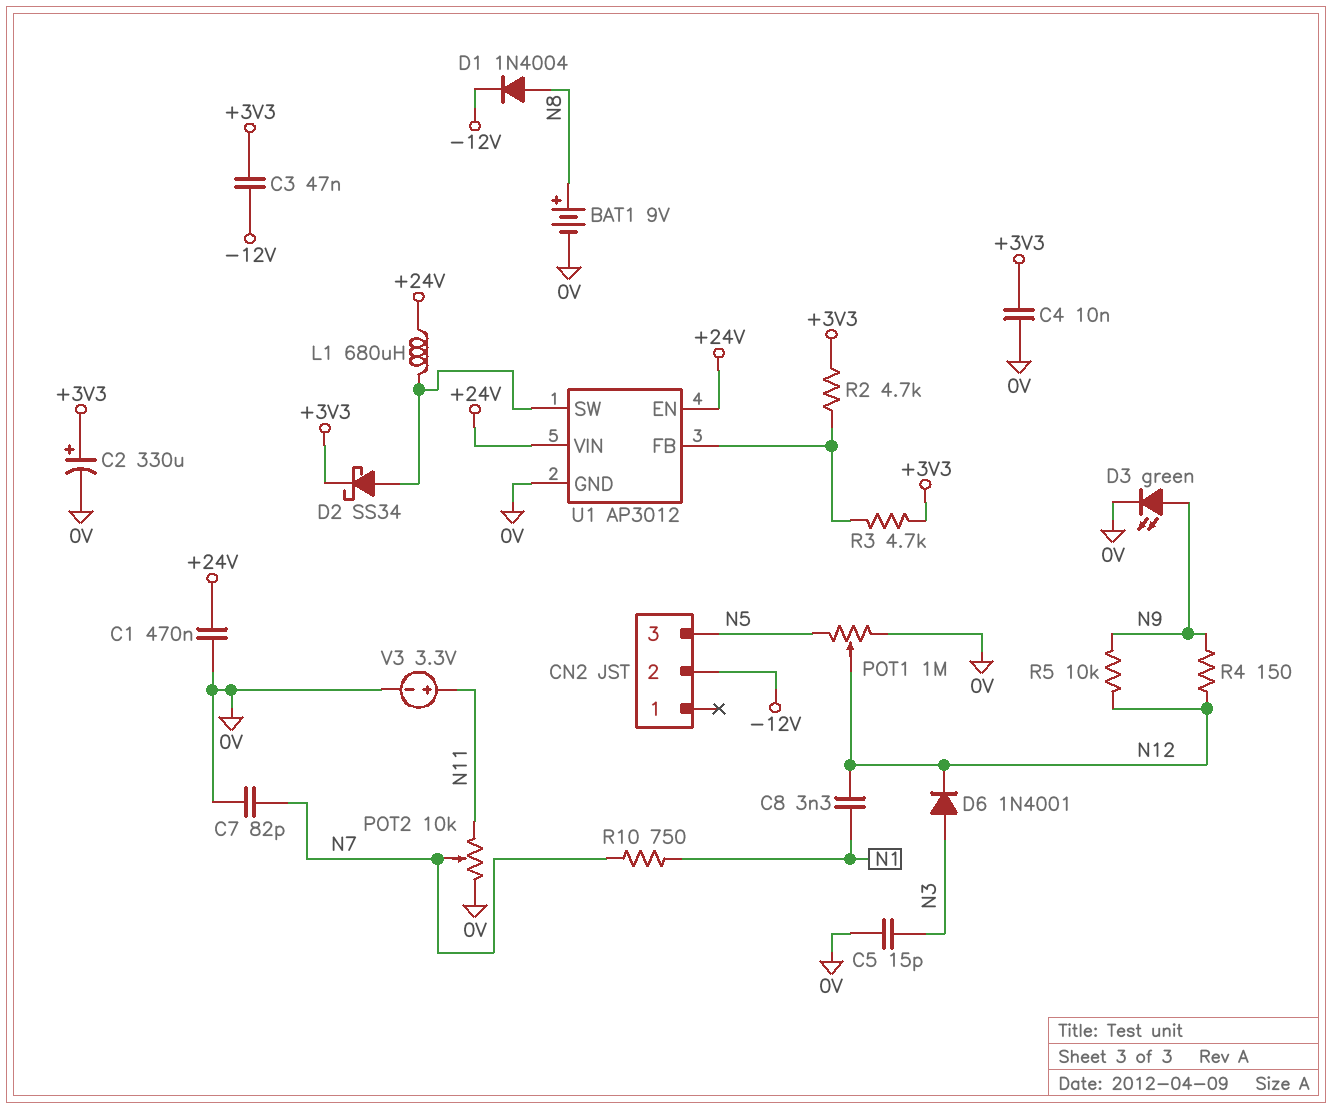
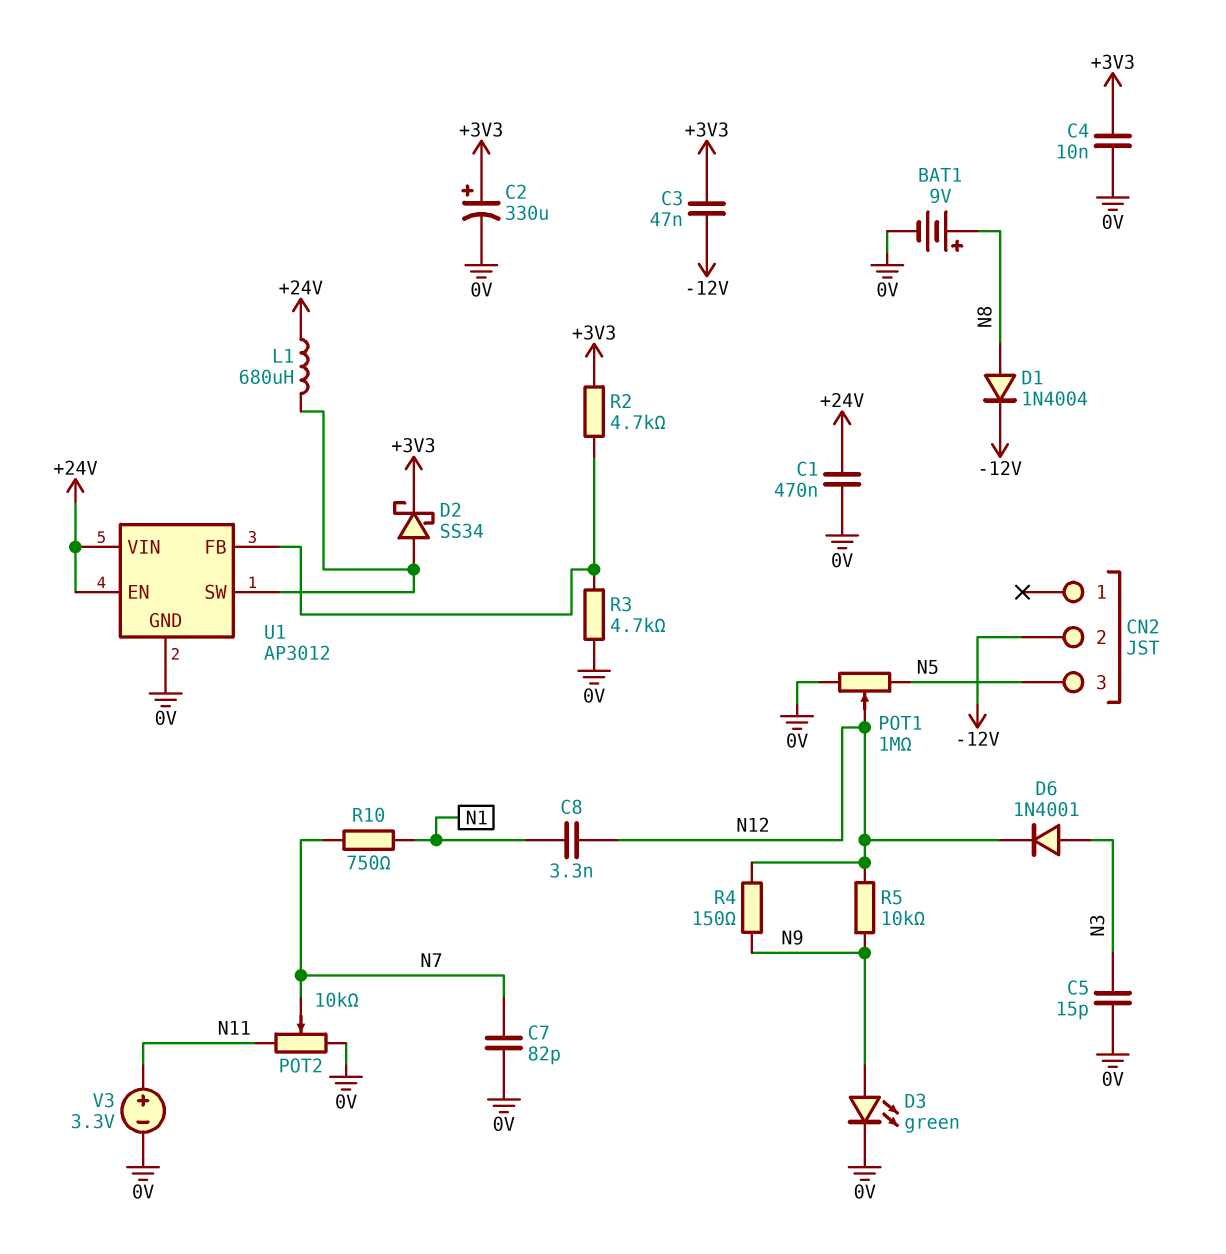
R3: 4.7k (+3V3, U1/FB) -> 4.7k (0V, U1/FB)

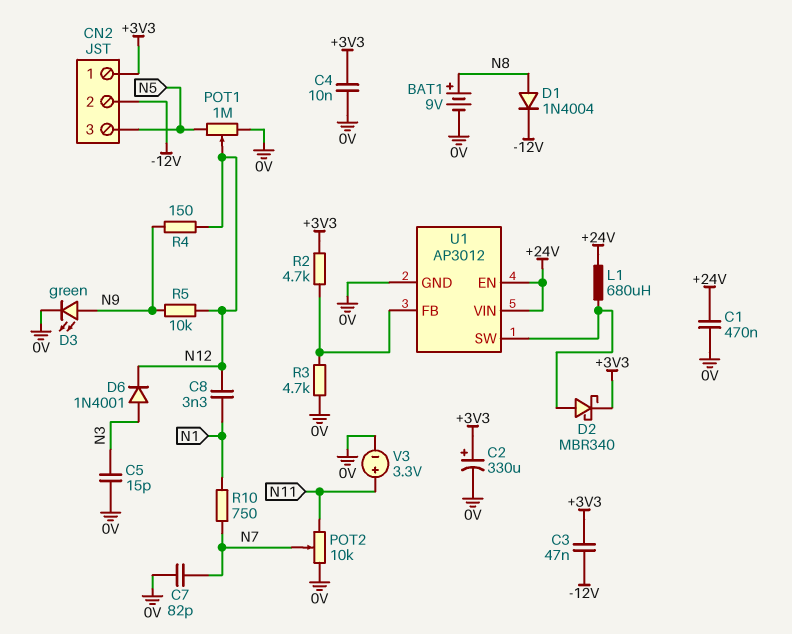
CN2 pin 1: none -> +3V3
D2: schottky SS34 (A U1/SW, K +3V3) -> schottky MBR340 (A U1/SW, K +3V3)

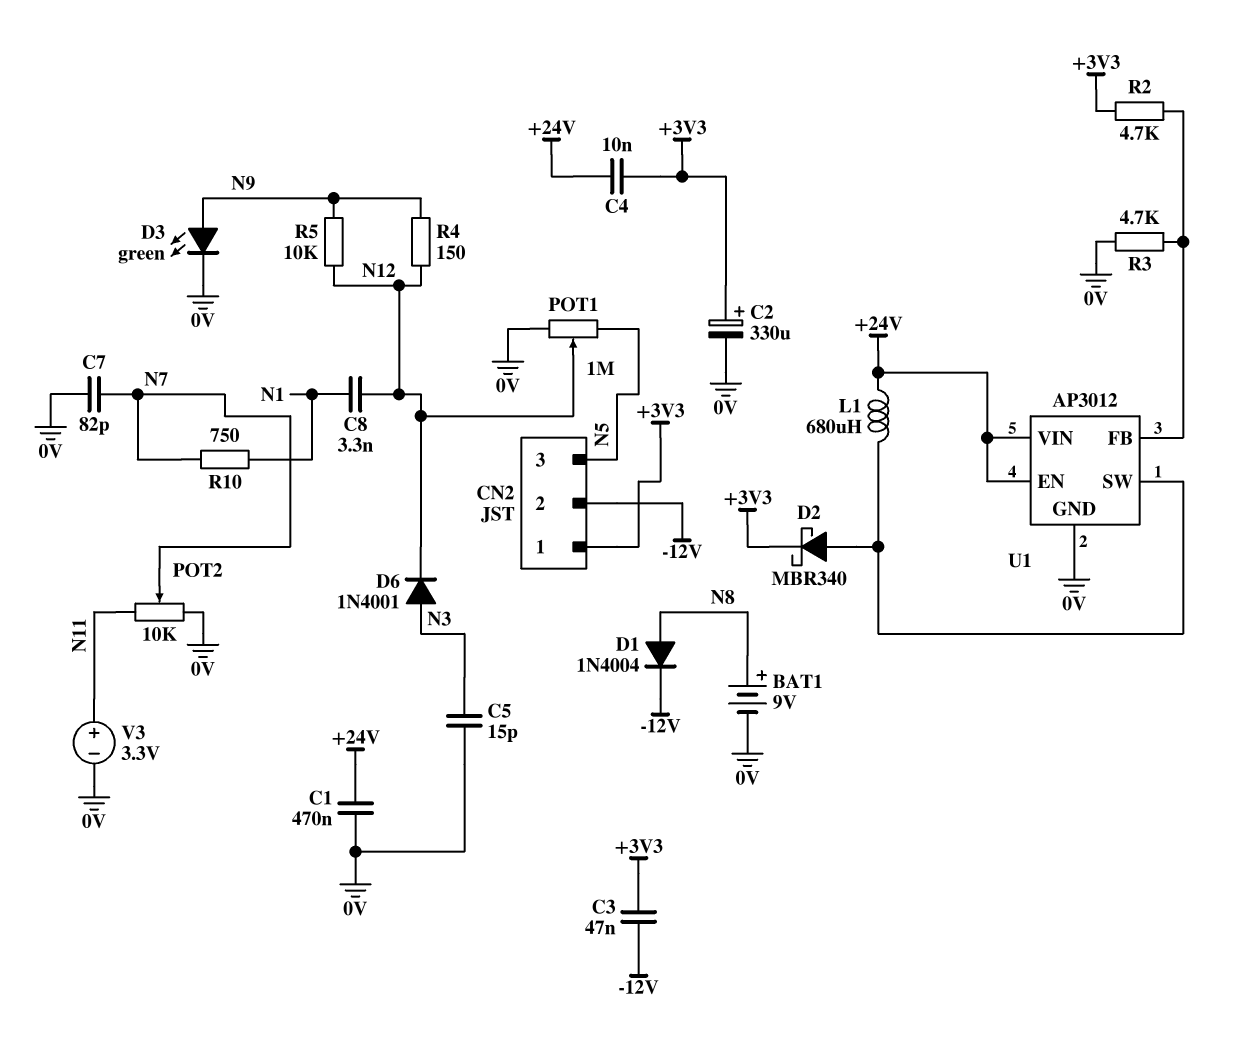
C4: 10nF (+3V3, 0V) -> 10nF (+3V3, +24V)

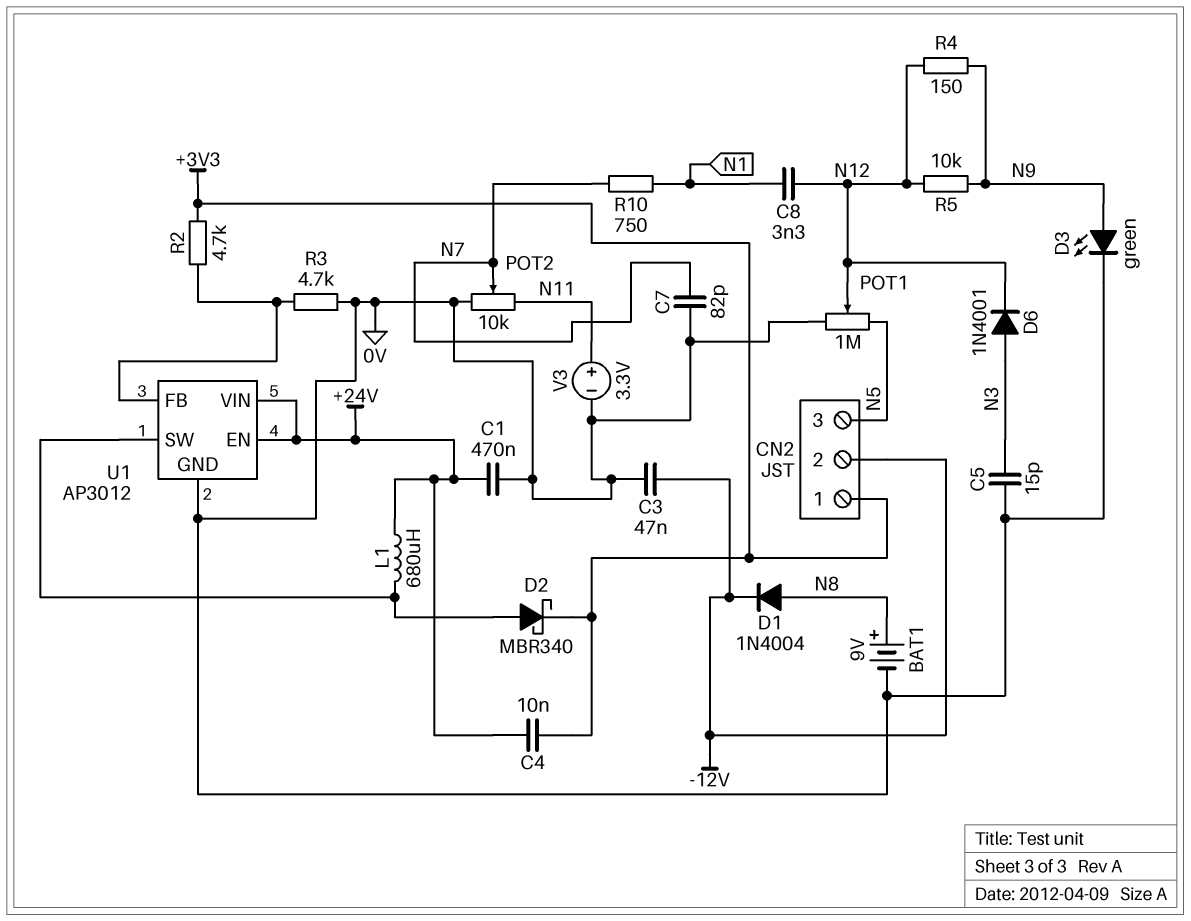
C2: 330uF (plus +3V3, minus 0V) -> none
C3: 47nF (+3V3, -12V) -> 47nF (-12V, 0V)

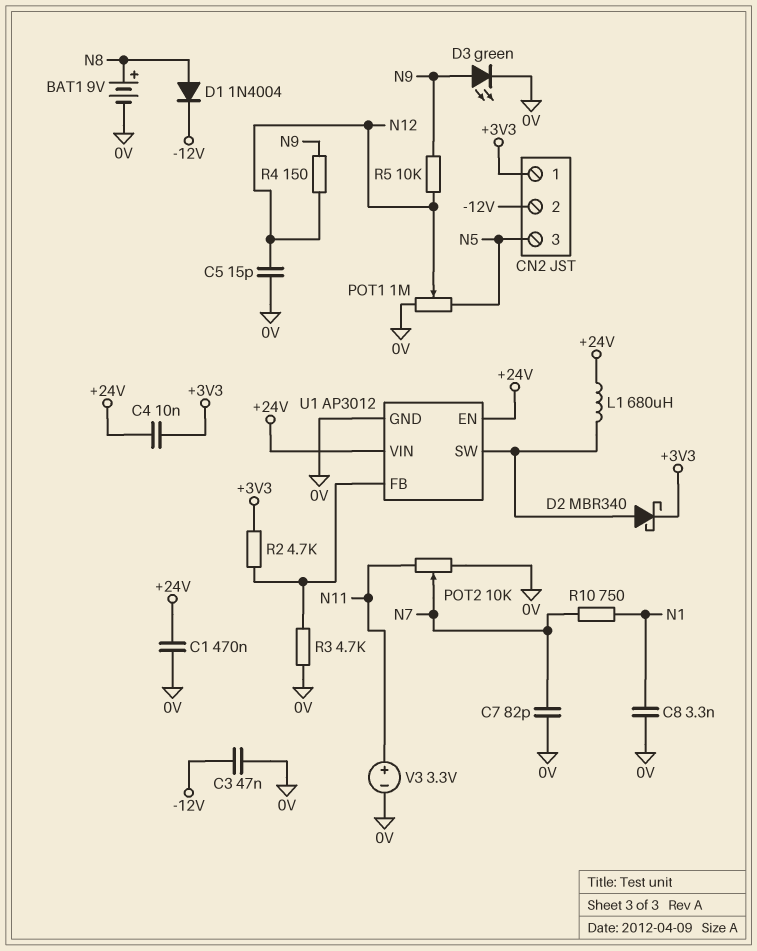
C5: 15pF (0V, N3) -> 15pF (0V, N12)
C8: 3.3nF (N1, N12) -> 3.3nF (0V, N1)
D6: diode 1N4001 (A N3, K N12) -> none

